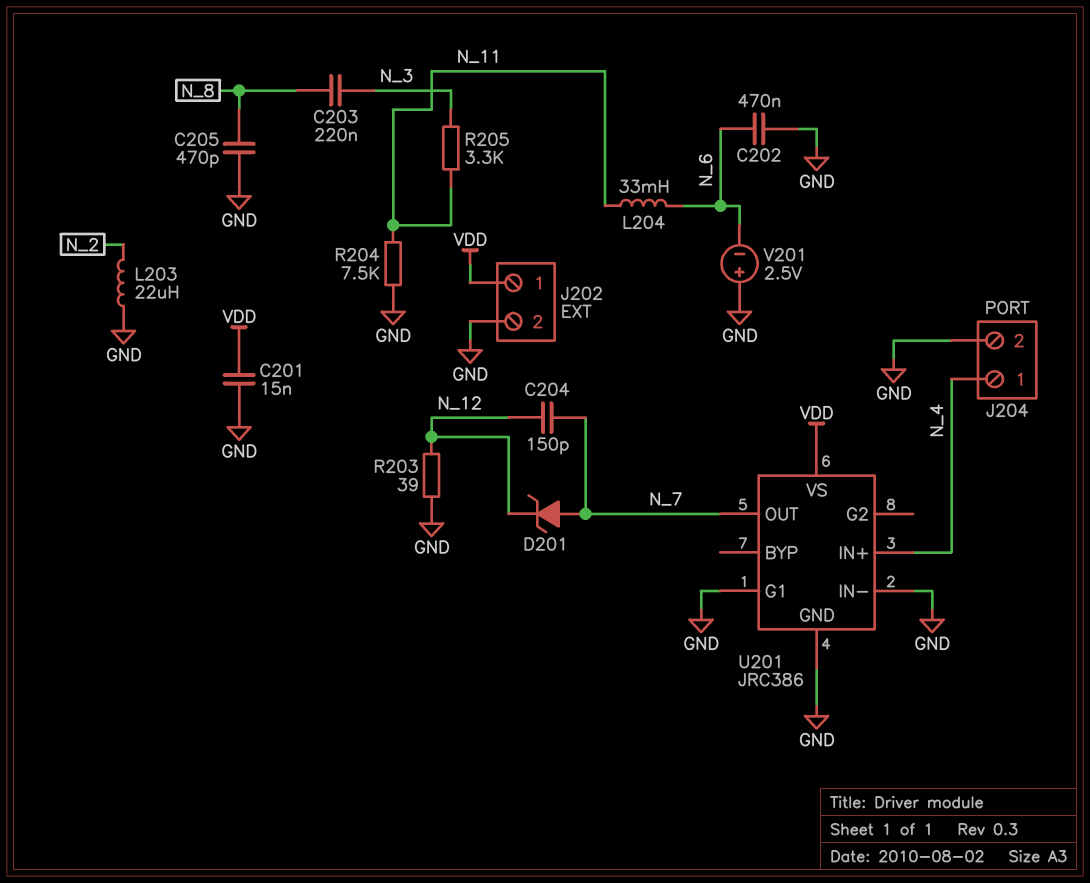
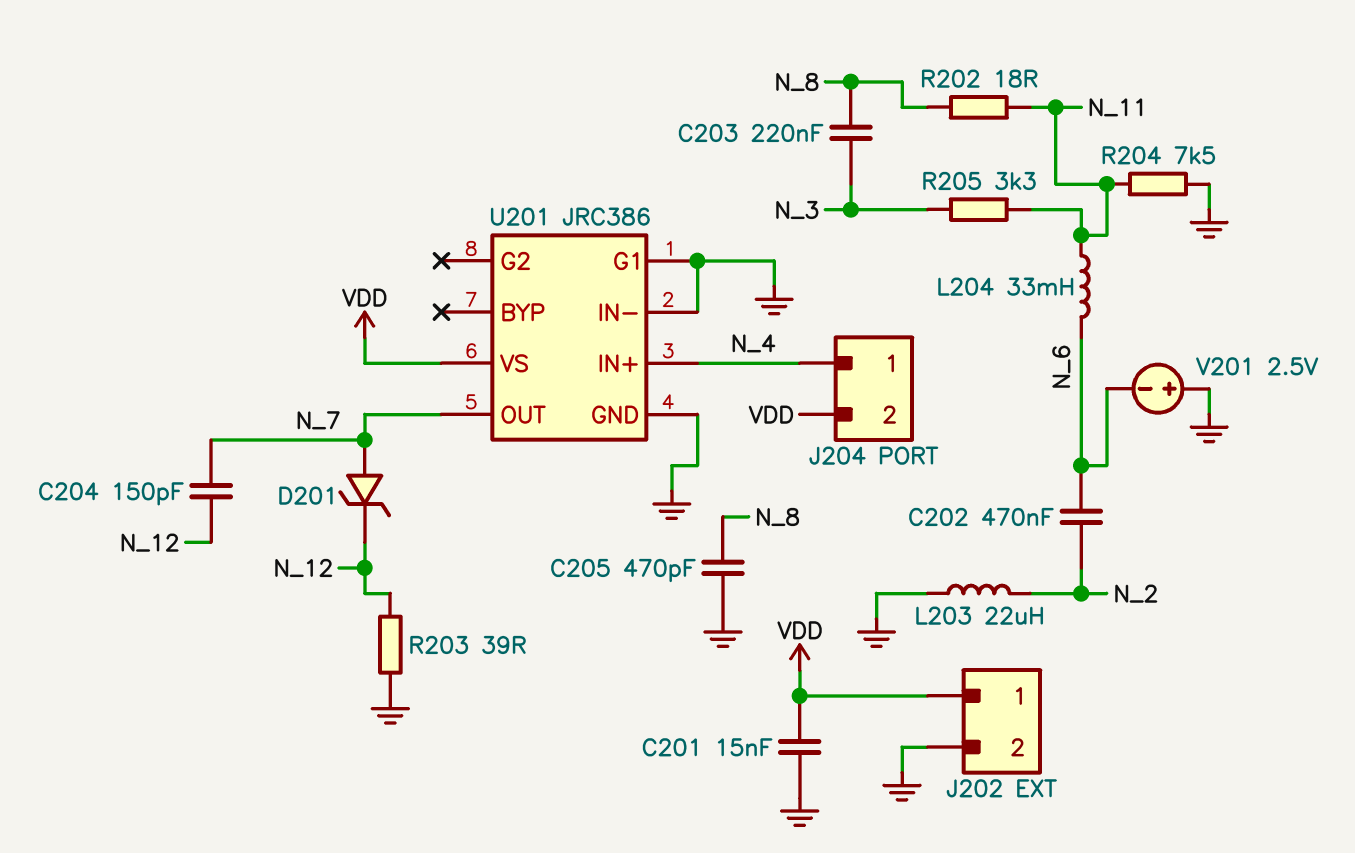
C202: 470nF (GND, N_6) -> 470nF (N_2, N_6)
J204 pin 2: GND -> VDD
R202: none -> 18 (N_8, N_11)

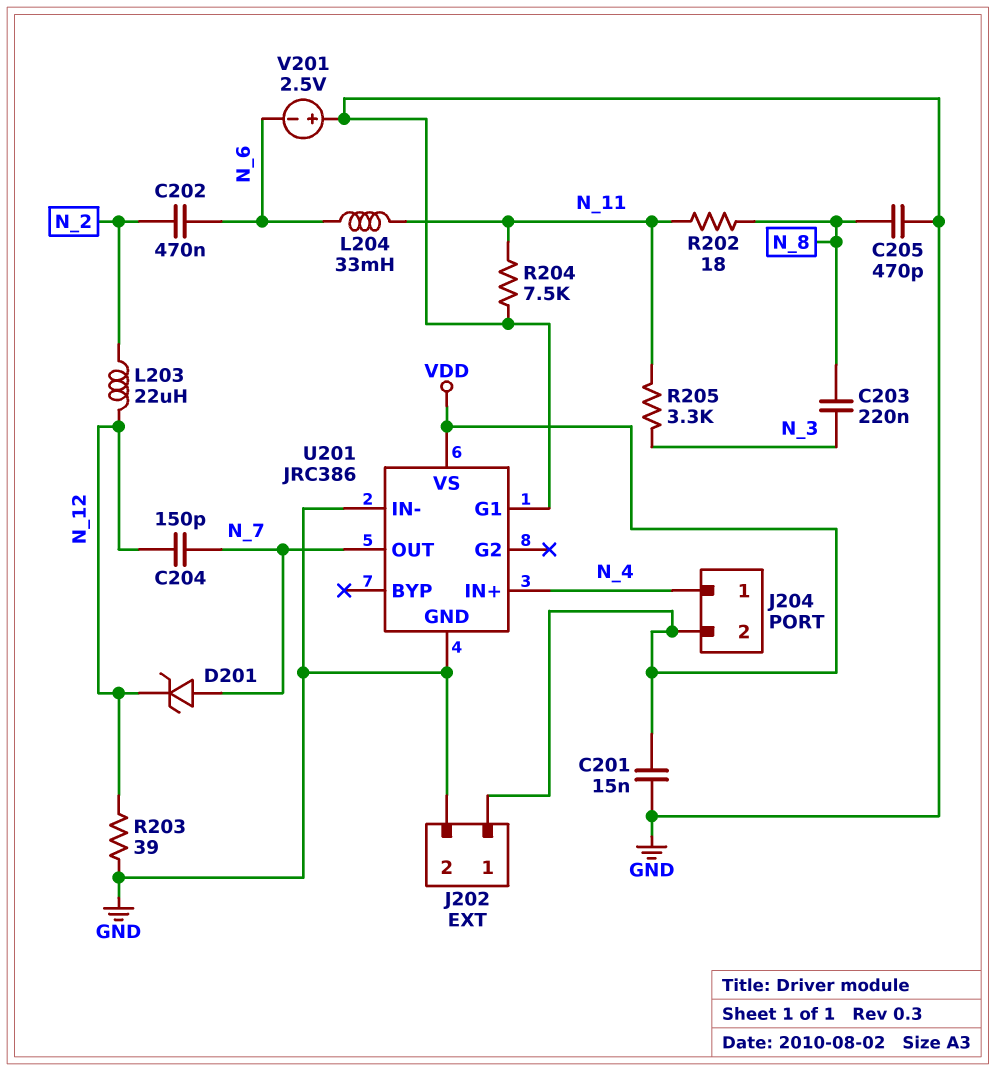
L203: 22uH (GND, N_2) -> 22uH (N_2, N_12)

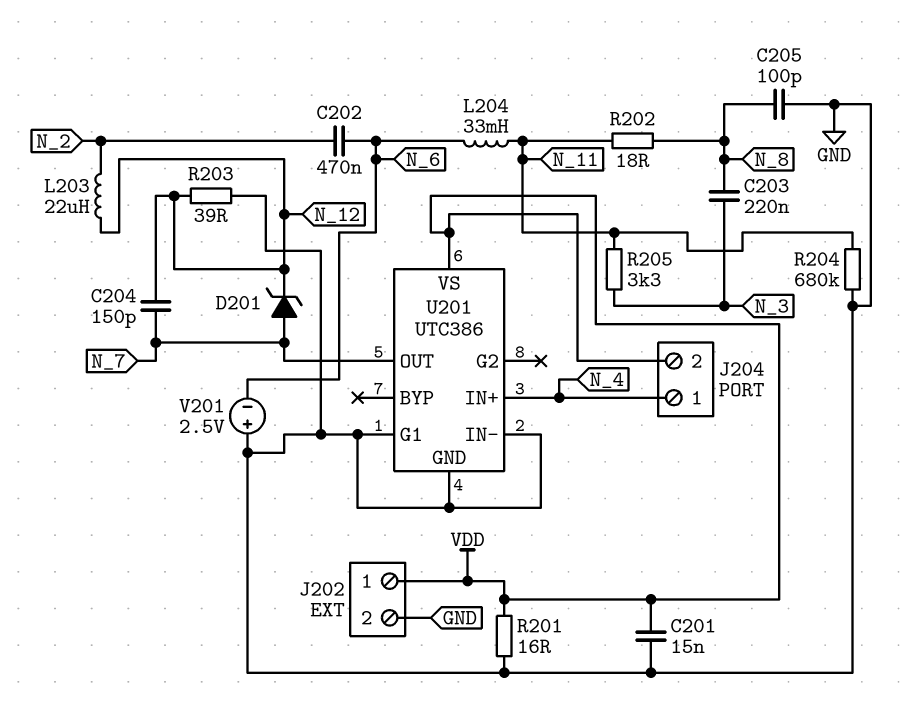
C205: 470pF (GND, N_8) -> 100pF (GND, N_8)
R201: none -> 16 (GND, VDD)
R204: 7.5k (GND, N_11) -> 680k (GND, N_11)
U201: JRC386 -> UTC386

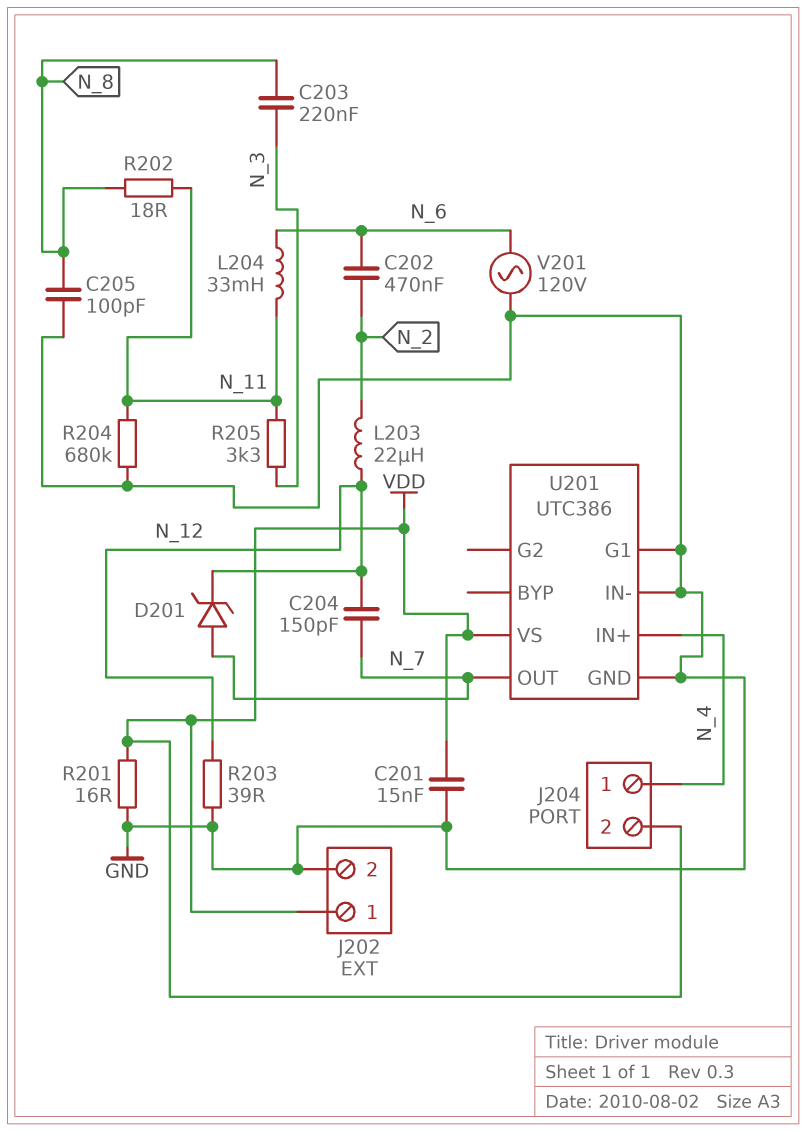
V201: 2.5V (plus GND, minus N_6) -> AC 120V (GND, N_6)

